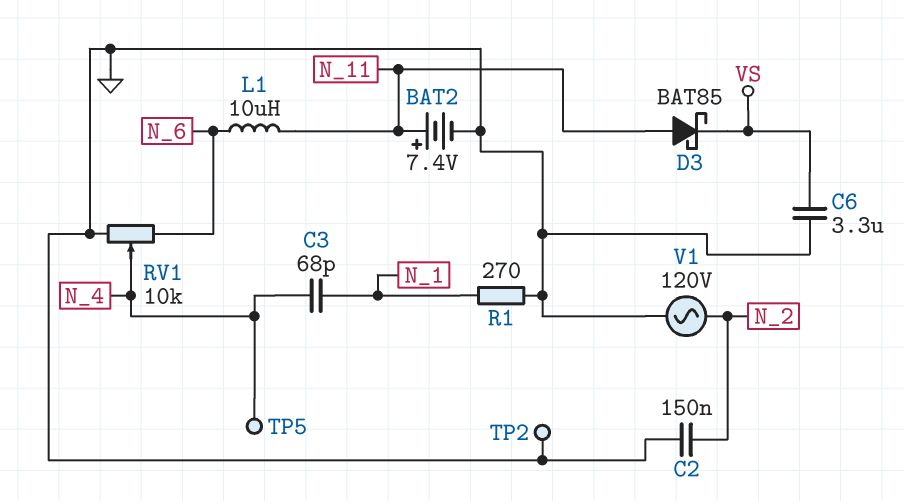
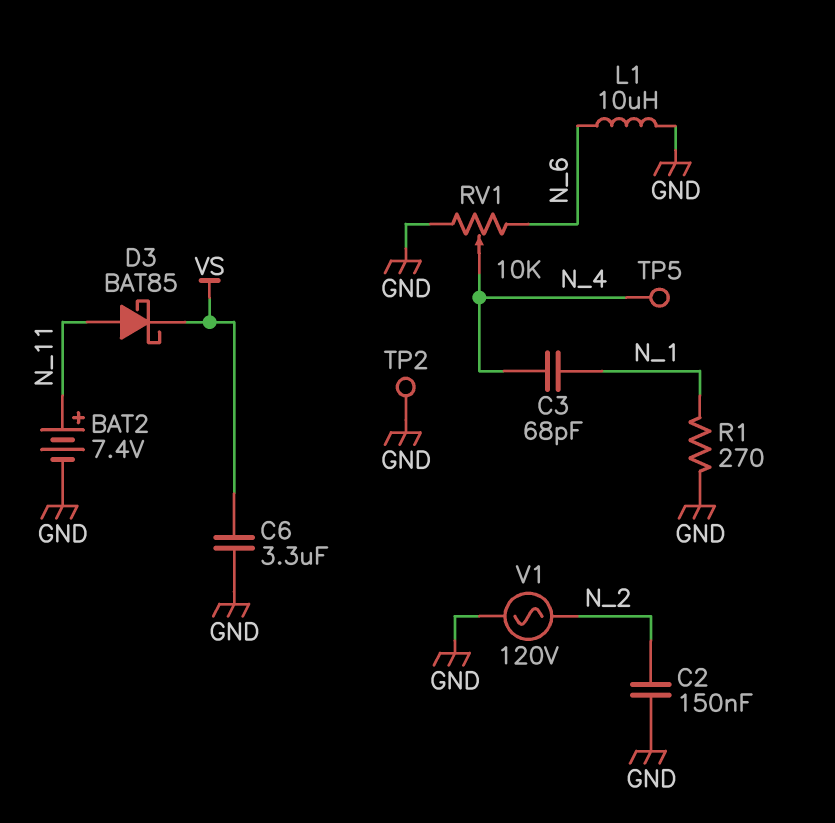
L1: 10uH (N_6, N_11) -> 10uH (GND, N_6)

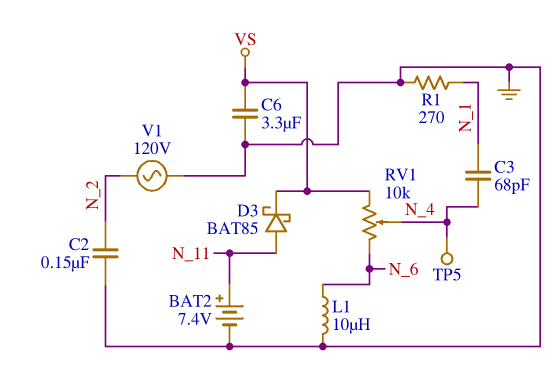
RV1: 10k (GND, N_6, wiper N_4) -> 10k (N_6, VS, wiper N_4)
TP2: test point (GND) -> none

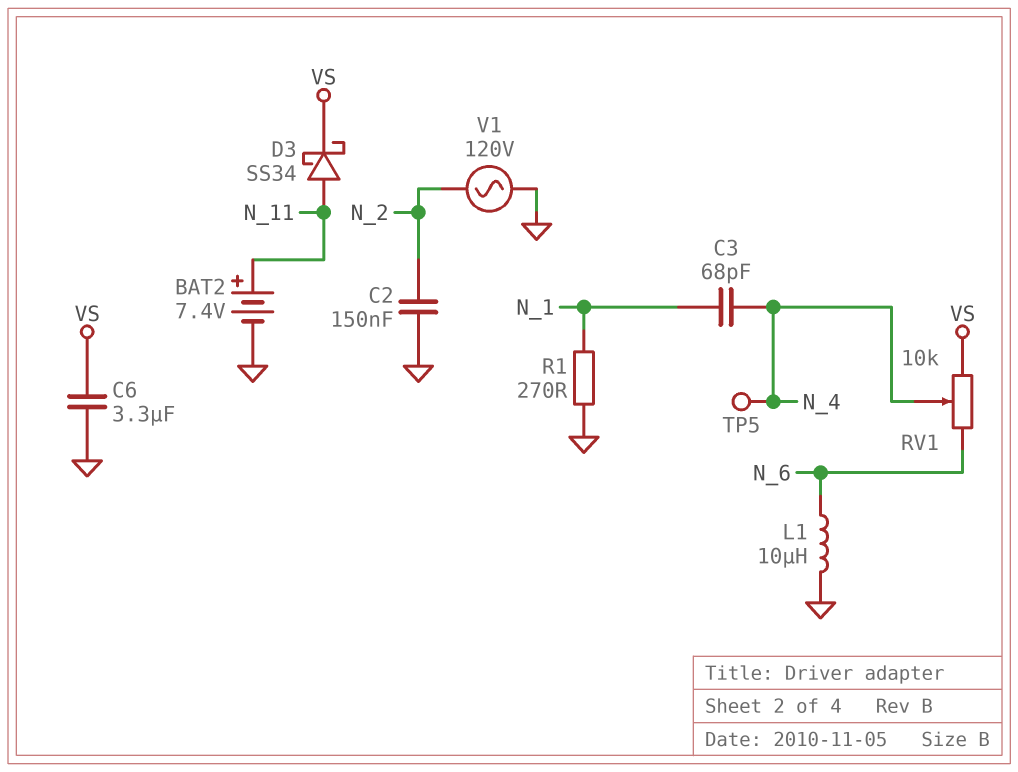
D3: schottky BAT85 (A N_11, K VS) -> schottky SS34 (A N_11, K VS)

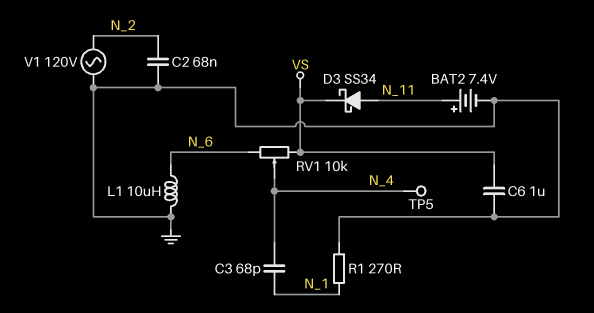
C2: 150nF (GND, N_2) -> 68nF (GND, N_2)
C6: 3.3uF (GND, VS) -> 1uF (GND, VS)

